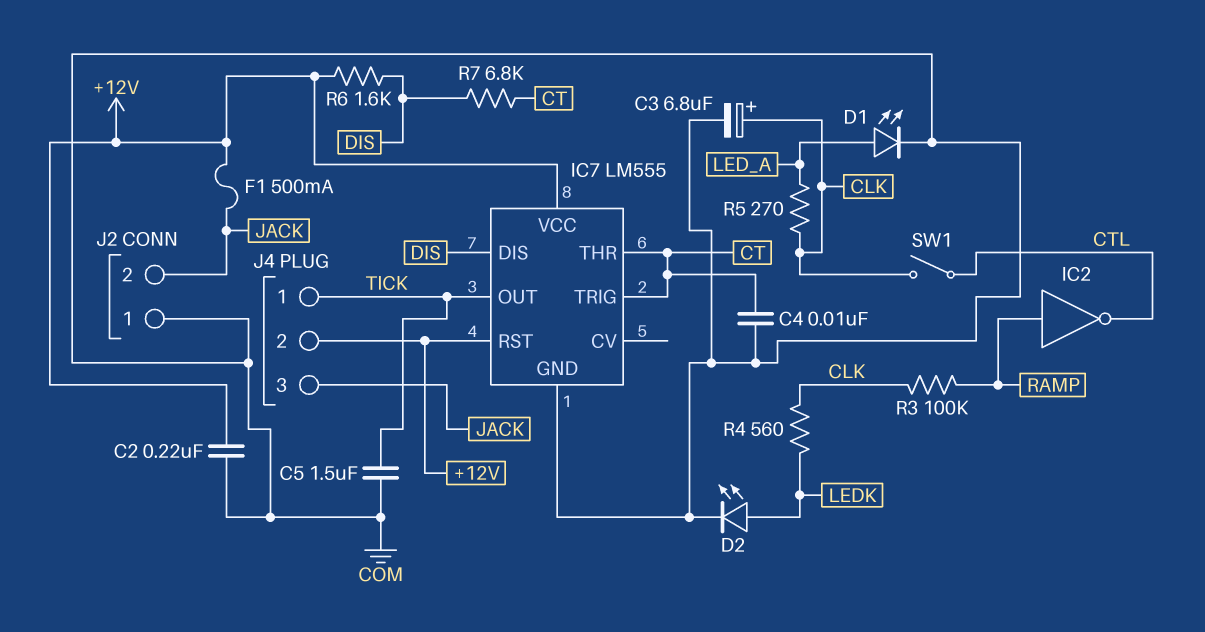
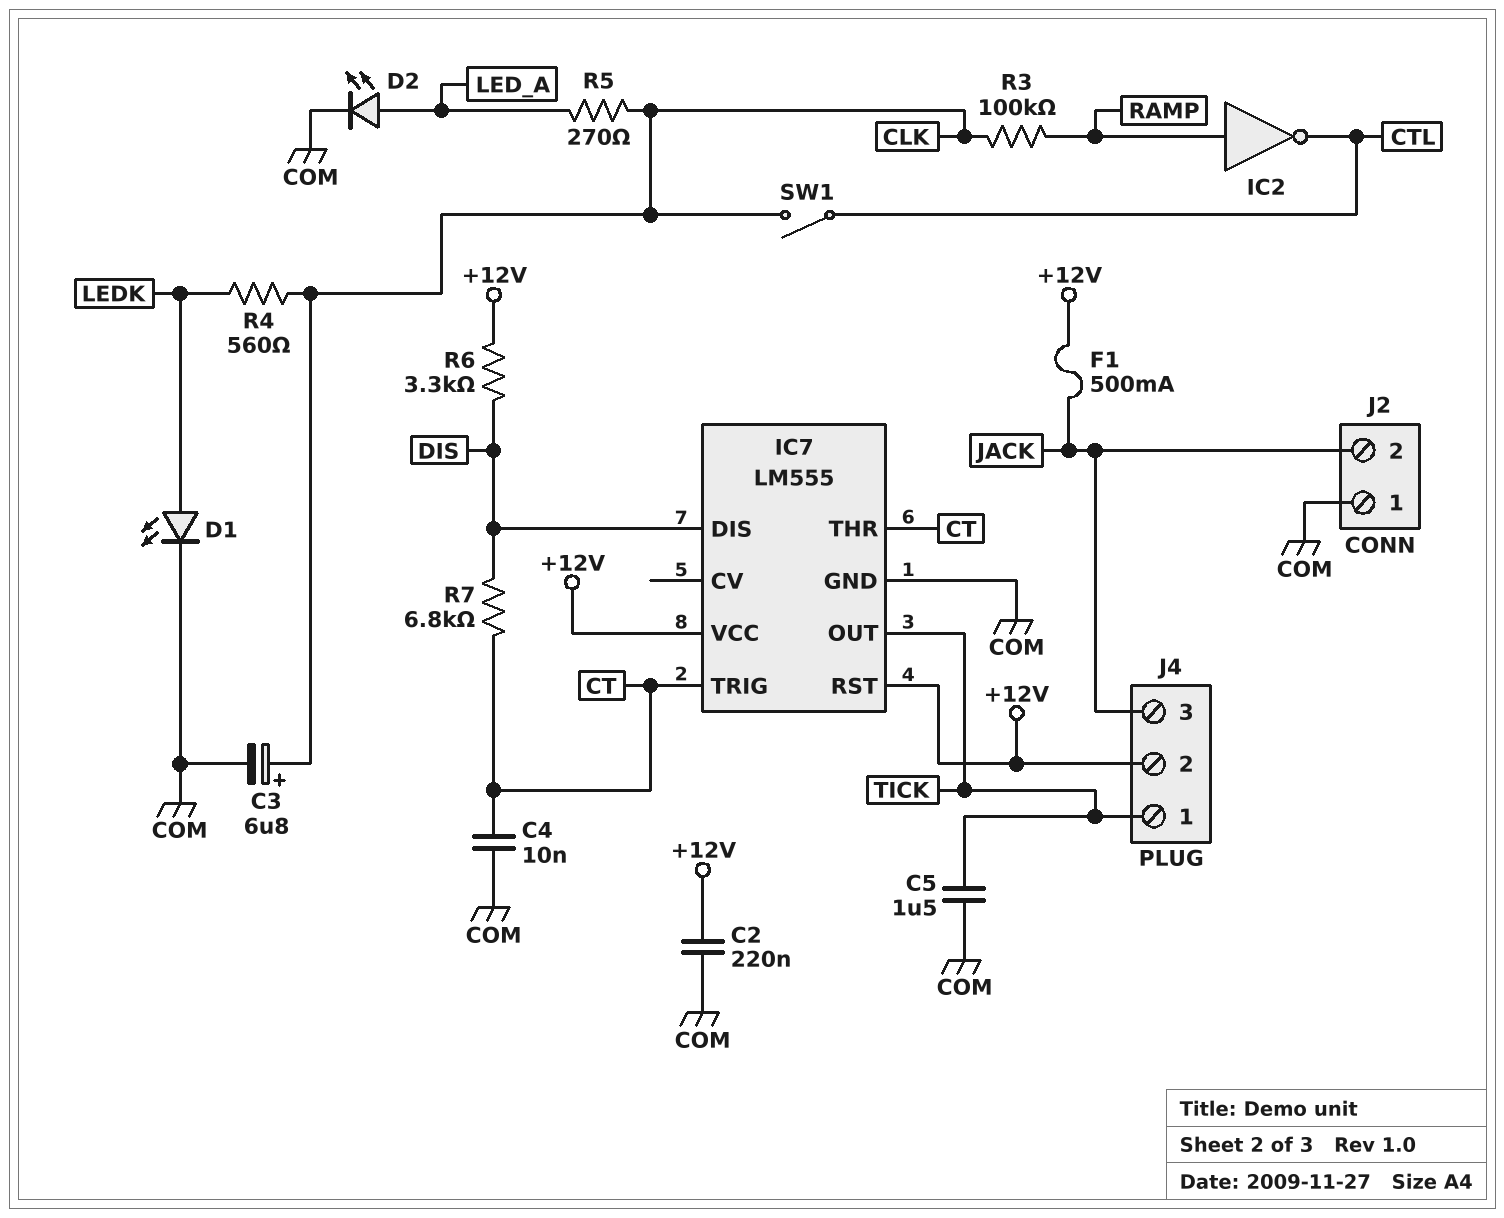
D1: LED (A LED_A, K COM) -> LED (A LEDK, K COM)
D2: LED (A LEDK, K COM) -> LED (A LED_A, K COM)
R6: 1.6k (+12V, DIS) -> 3.3k (+12V, DIS)

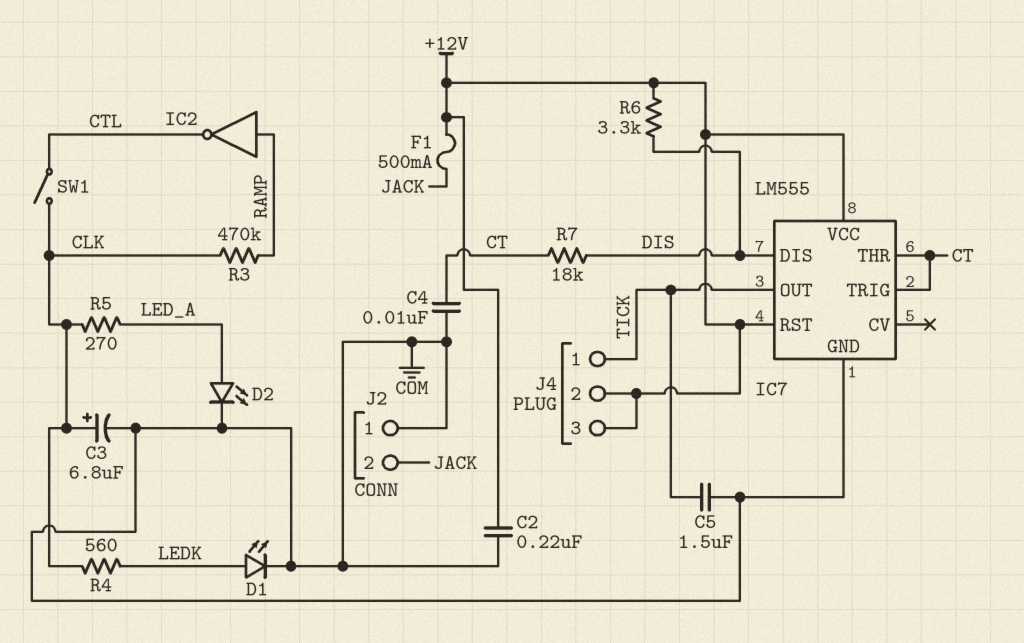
J4 pin 3: JACK -> +12V
R3: 100k (CLK, RAMP) -> 470k (CLK, RAMP)
R7: 6.8k (CT, DIS) -> 18k (CT, DIS)

